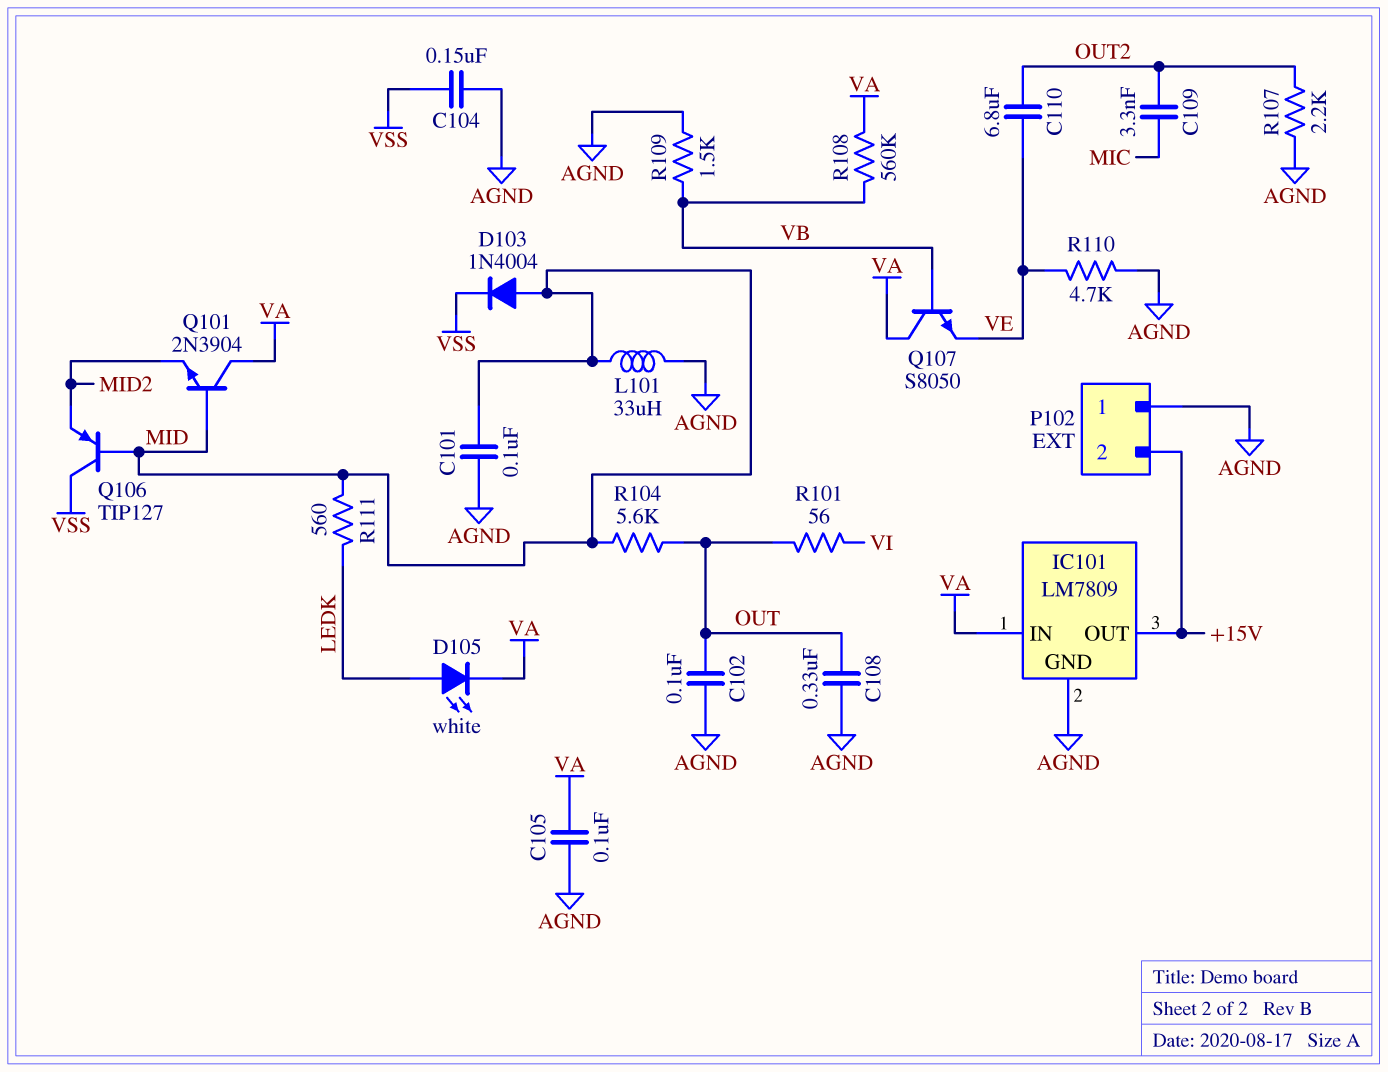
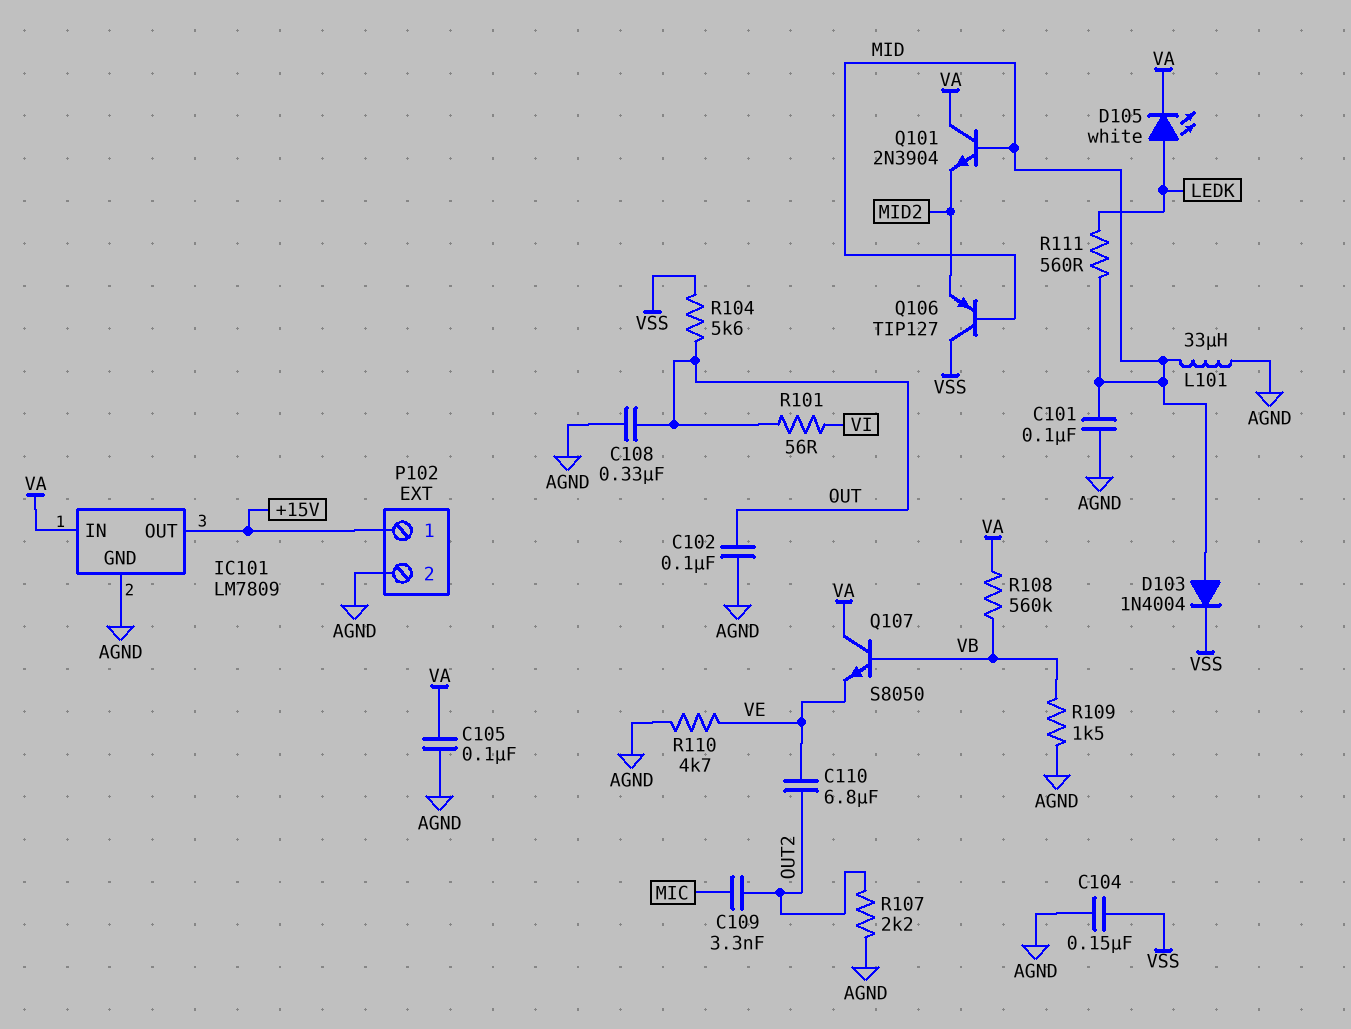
P102 pin 1: AGND -> +15V
P102 pin 2: +15V -> AGND
R104: 5.6k (MID, OUT) -> 5.6k (OUT, VSS)

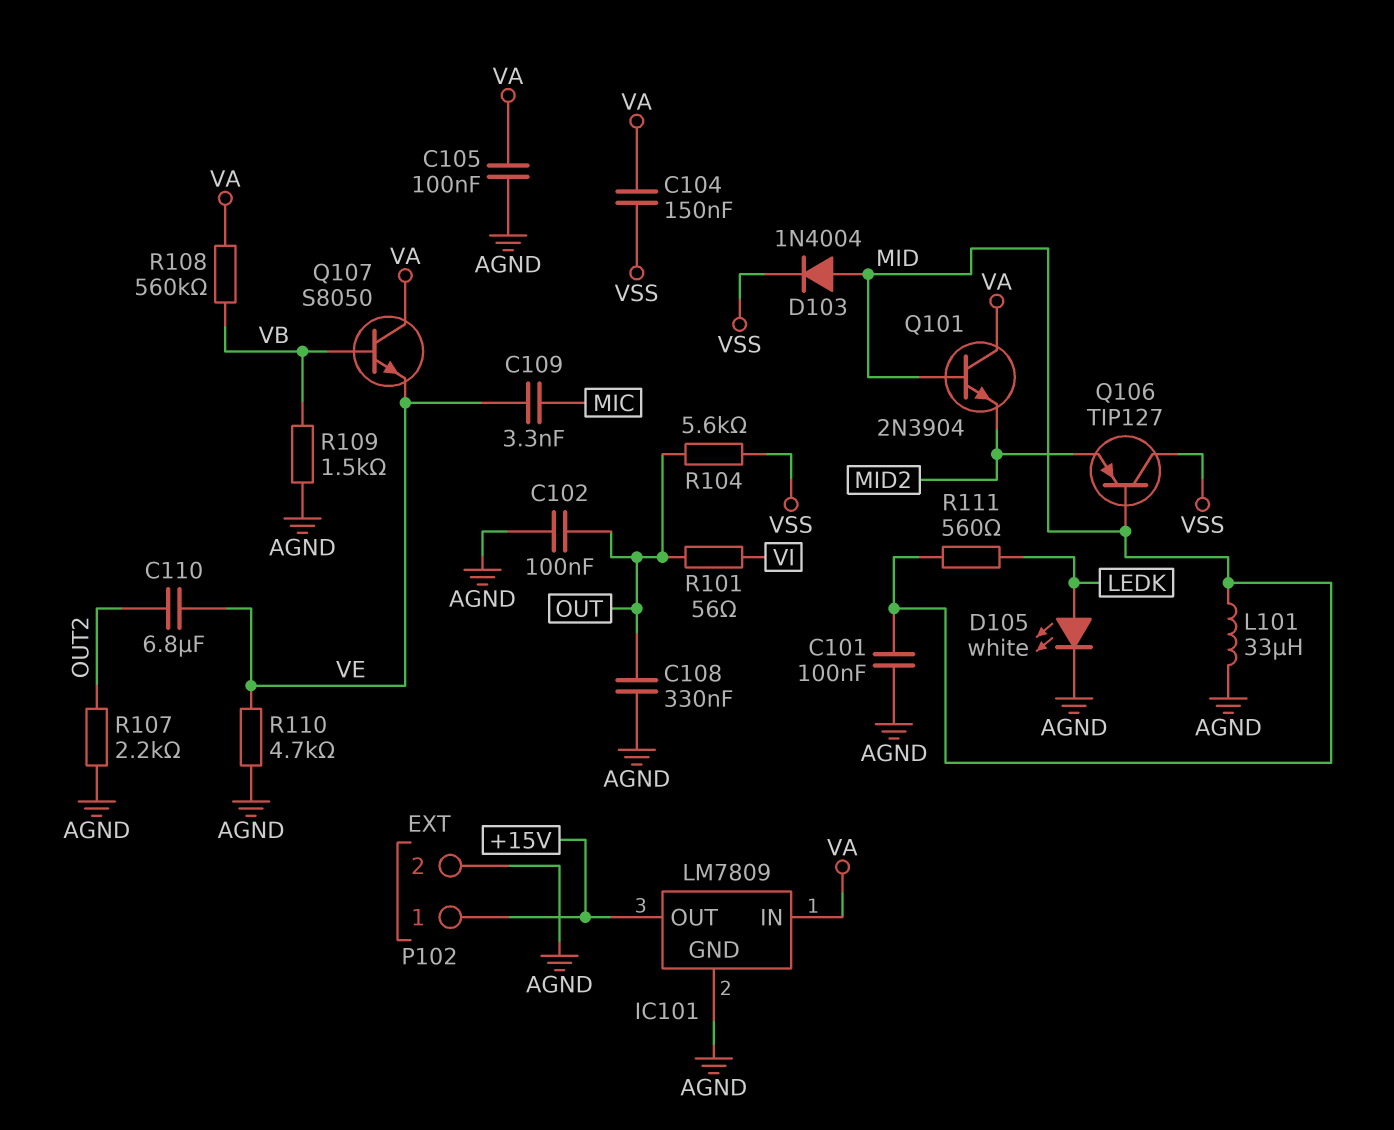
C104: 150nF (AGND, VSS) -> 150nF (VA, VSS)
C109: 3.3nF (MIC, OUT2) -> 3.3nF (MIC, VE)
D105: LED white (A LEDK, K VA) -> LED white (A LEDK, K AGND)

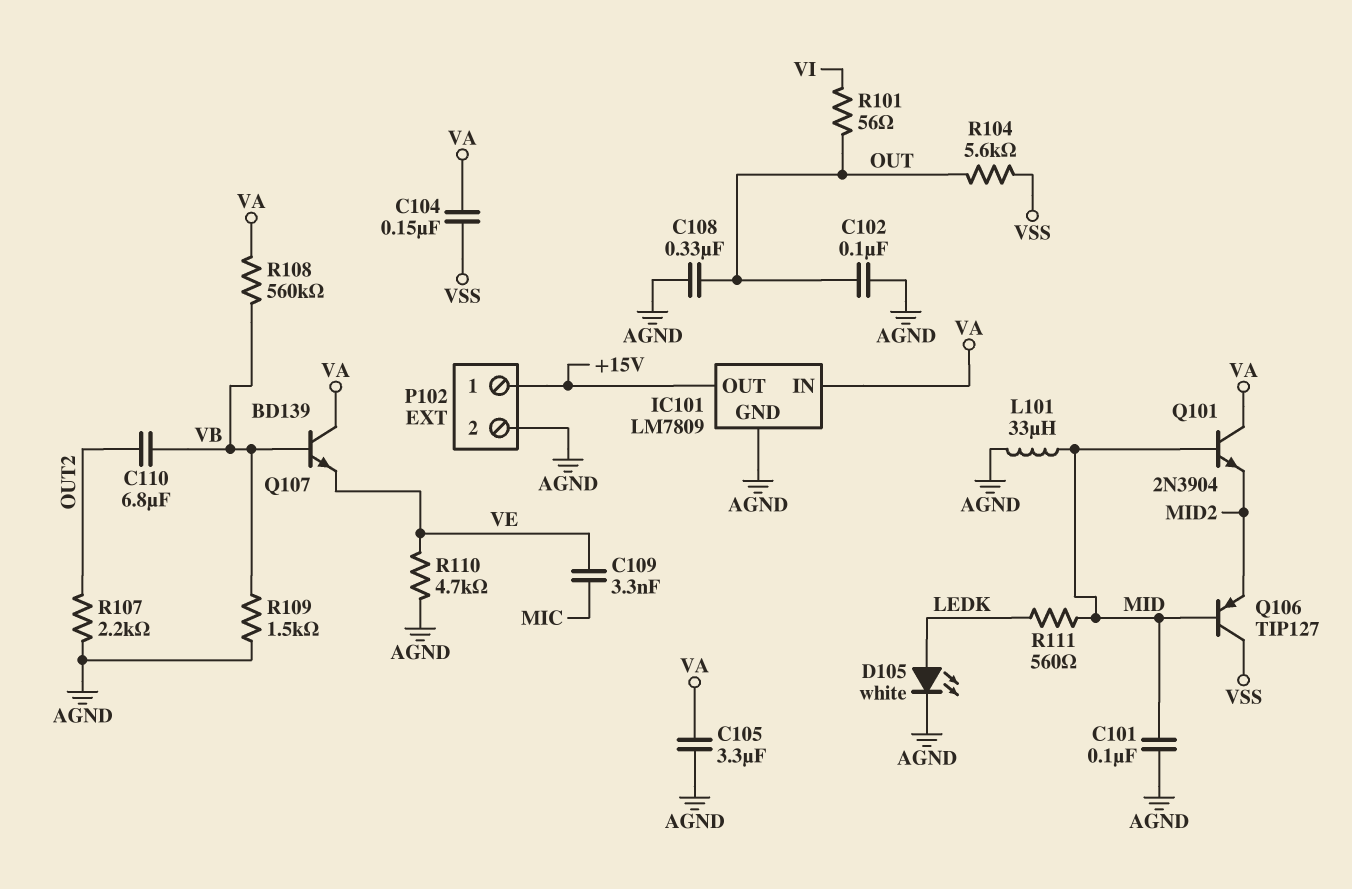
C105: 100nF (AGND, VA) -> 3.3uF (AGND, VA)
C110: 6.8uF (OUT2, VE) -> 6.8uF (OUT2, VB)
D103: diode 1N4004 (A MID, K VSS) -> none
Q107: NPN S8050 (B VB, C VA, E VE) -> NPN BD139 (B VB, C VA, E VE)

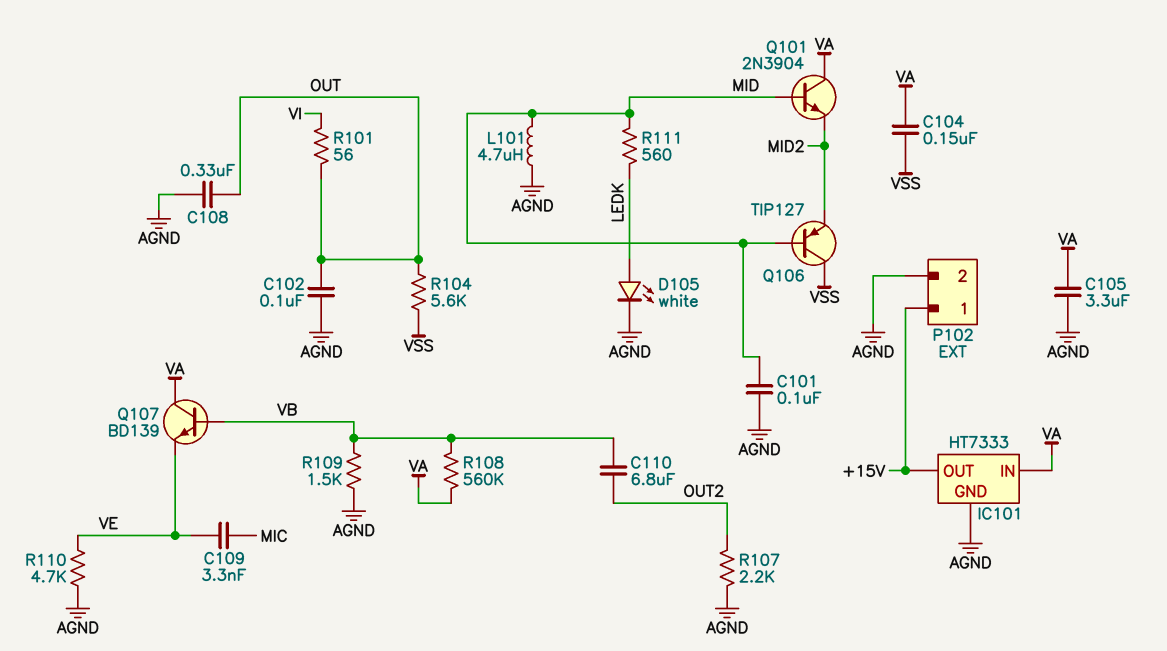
IC101: LM7809 -> HT7333
L101: 33uH (AGND, MID) -> 4.7uH (AGND, MID)

